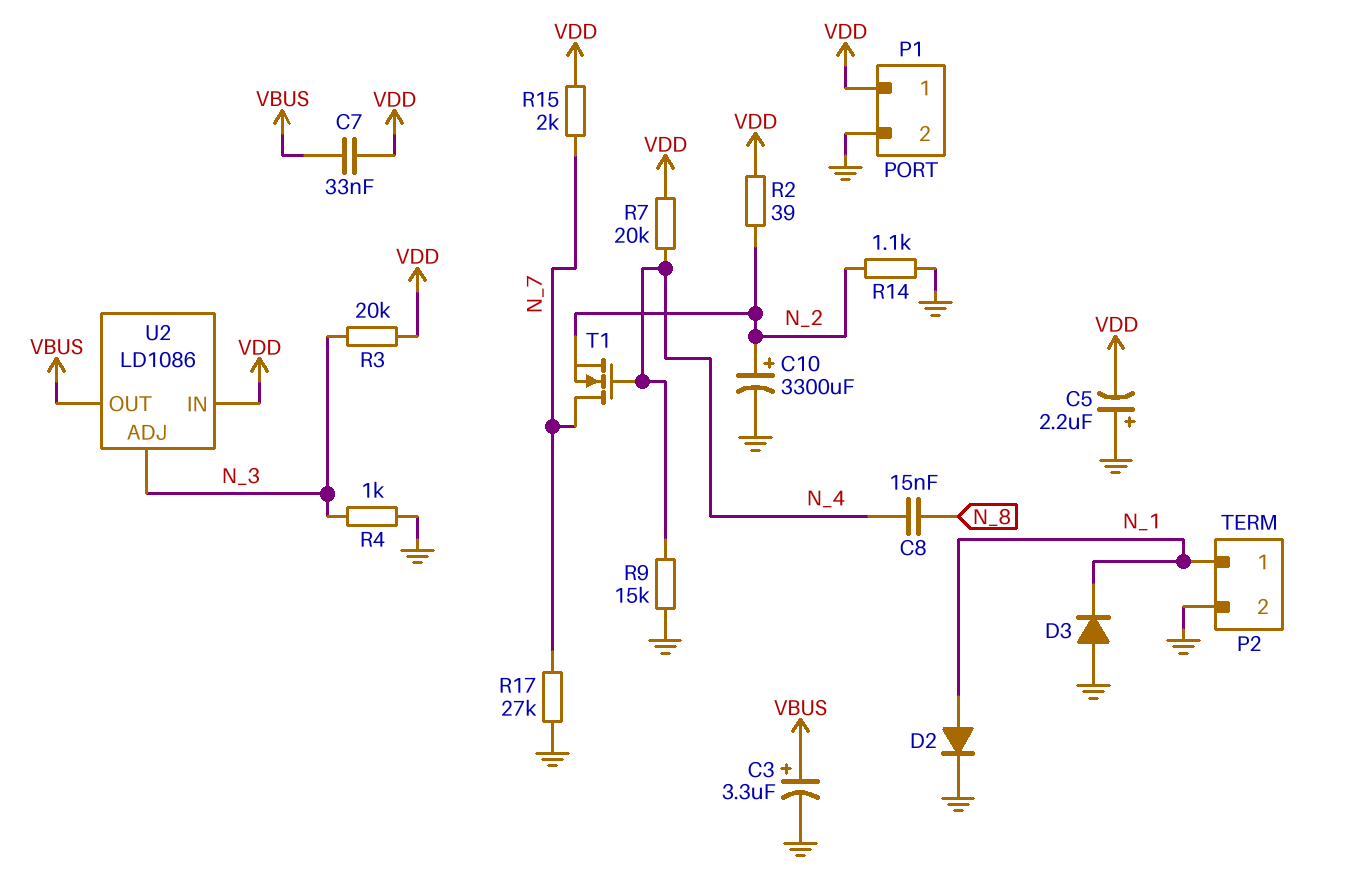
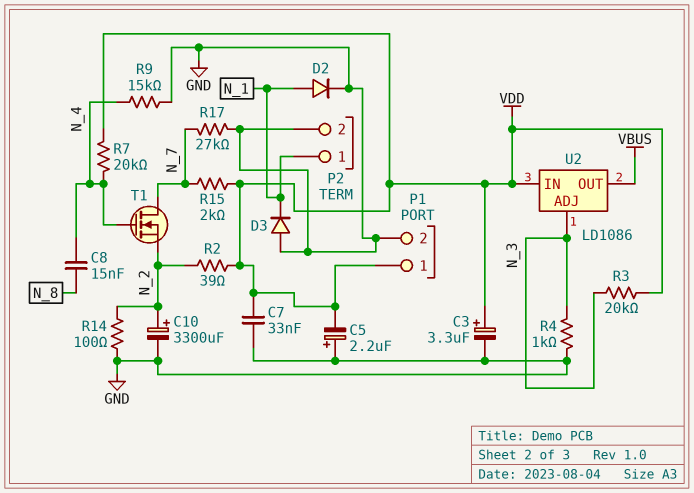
C3: 3.3uF (plus VBUS, minus GND) -> 3.3uF (plus VDD, minus GND)
C7: 33nF (VBUS, VDD) -> 33nF (GND, VDD)
R14: 1.1k (GND, N_2) -> 100 (GND, N_2)

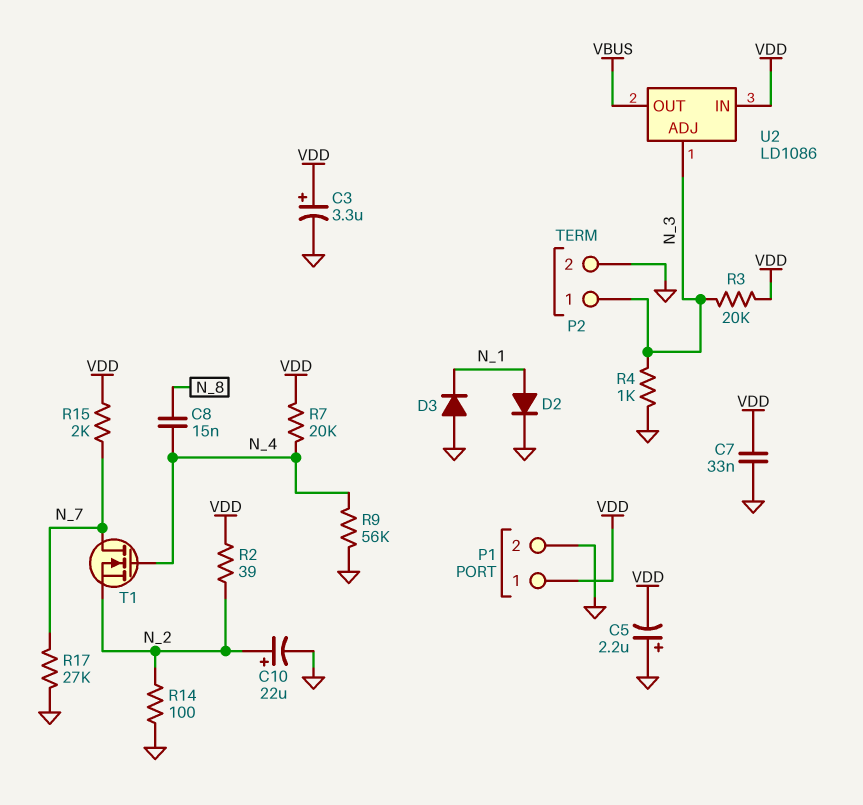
C10: 3300uF (plus N_2, minus GND) -> 22uF (plus N_2, minus GND)
P2 pin 1: N_1 -> N_3
R9: 15k (GND, N_4) -> 56k (GND, N_4)

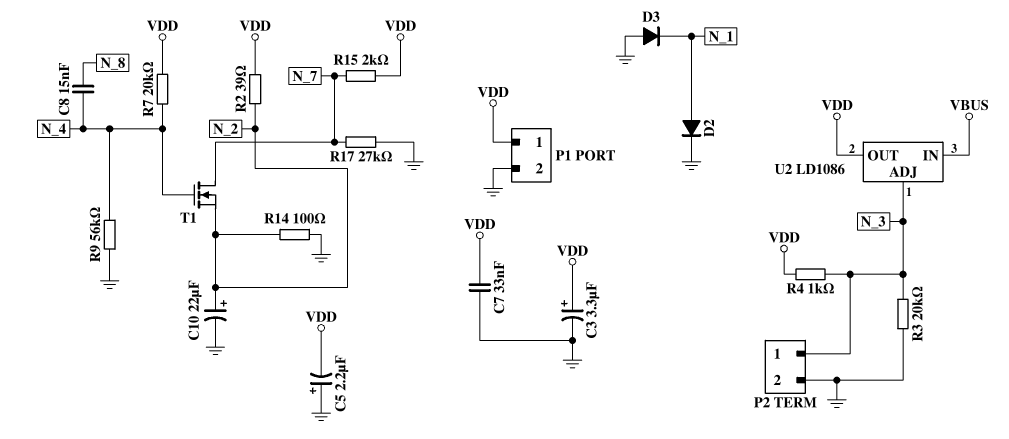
R3: 20k (N_3, VDD) -> 20k (GND, N_3)
R4: 1k (GND, N_3) -> 1k (N_3, VDD)
U2 pin IN: VDD -> VBUS
U2 pin OUT: VBUS -> VDD

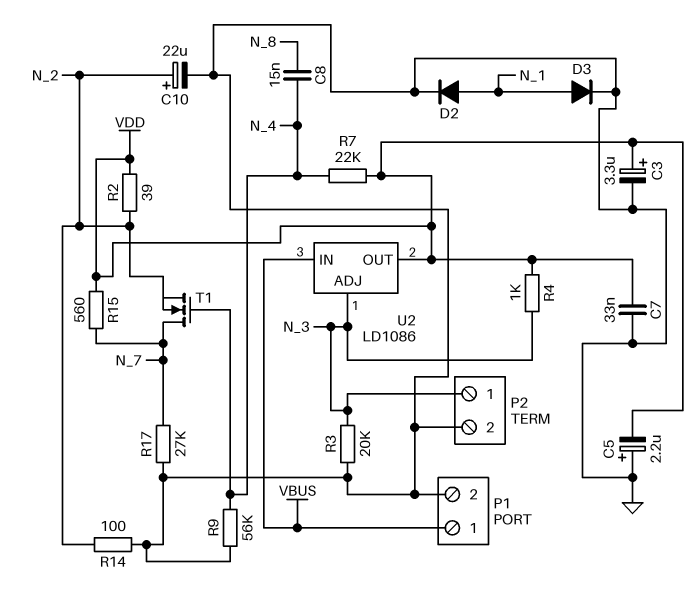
D3: diode (A GND, K N_1) -> diode (A N_1, K GND)
P1 pin 1: VDD -> VBUS
R7: 20k (N_4, VDD) -> 22k (N_4, VDD)
R15: 2k (N_7, VDD) -> 560 (N_7, VDD)

